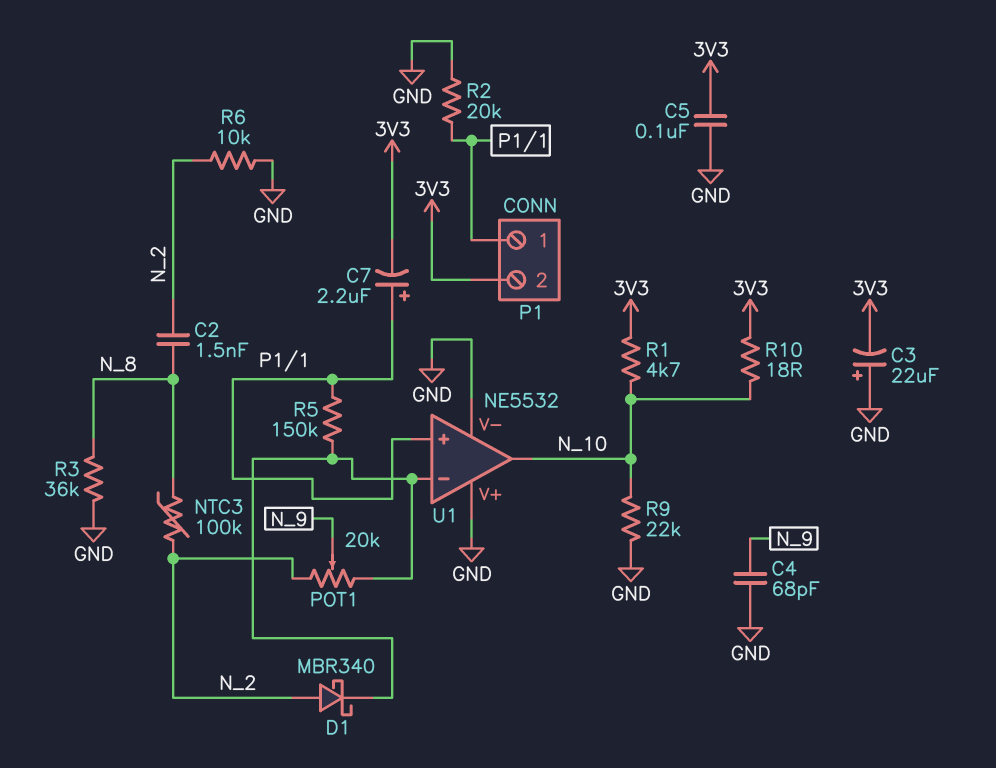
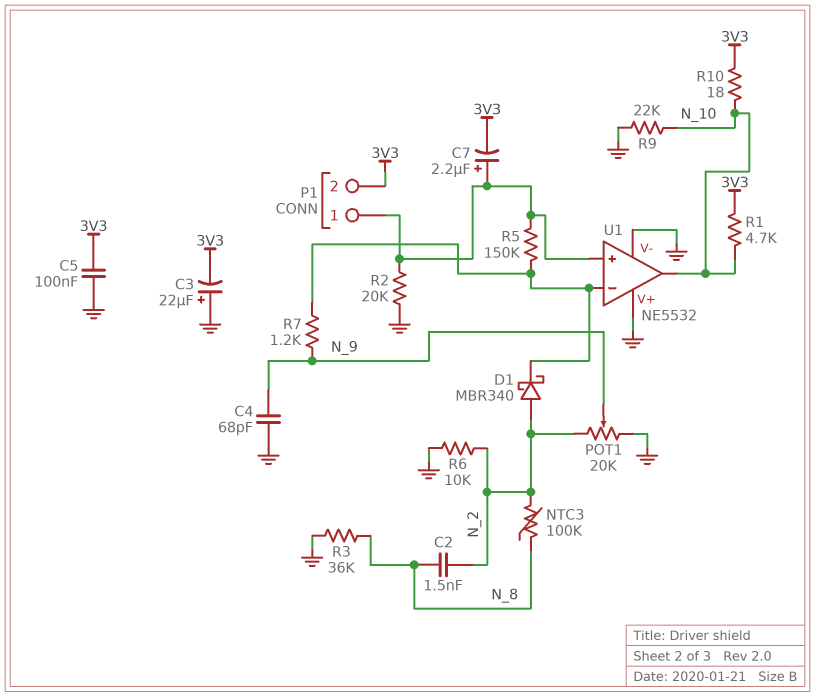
POT1: 20k (N_2, U1/in-, wiper N_9) -> 20k (GND, N_2, wiper N_9)
R7: none -> 1.2k (N_9, U1/in-)

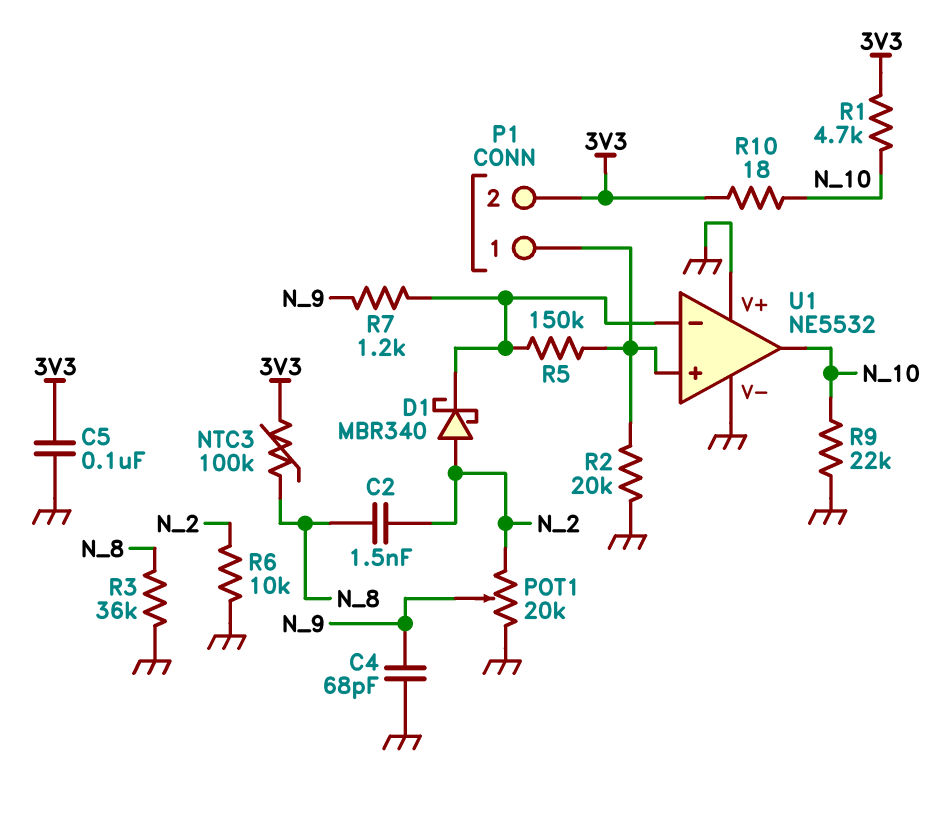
C3: 22uF (plus GND, minus 3V3) -> none
C7: 2.2uF (plus P1/1, minus 3V3) -> none
NTC3: 100k (N_2, N_8) -> 100k (3V3, N_8)

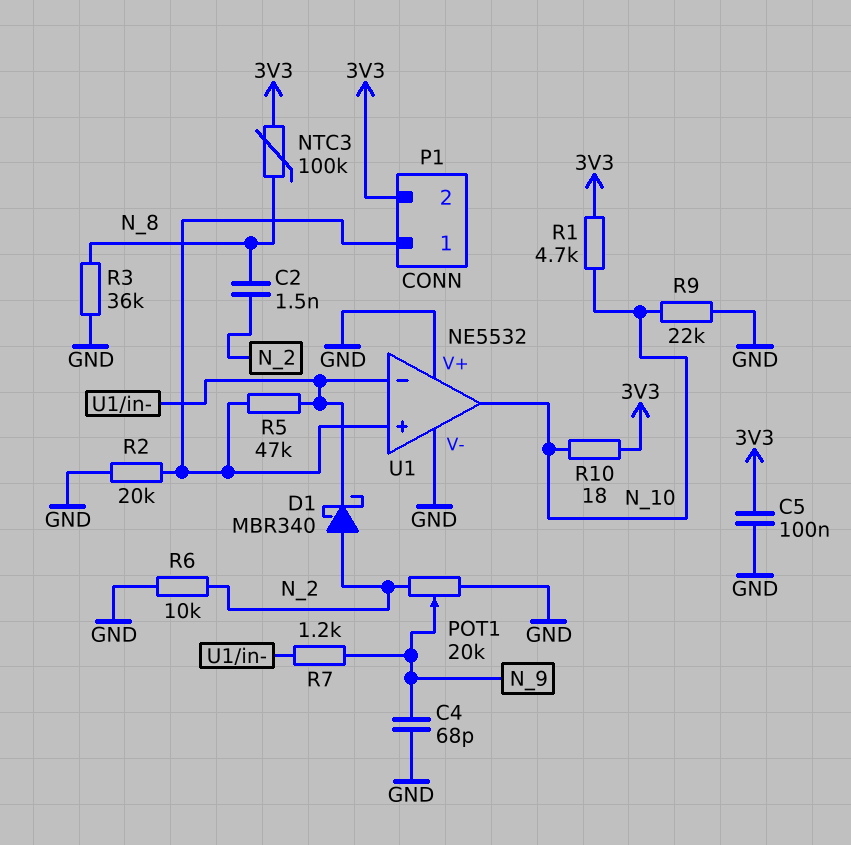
R5: 150k (P1/1, U1/in-) -> 47k (P1/1, U1/in-)

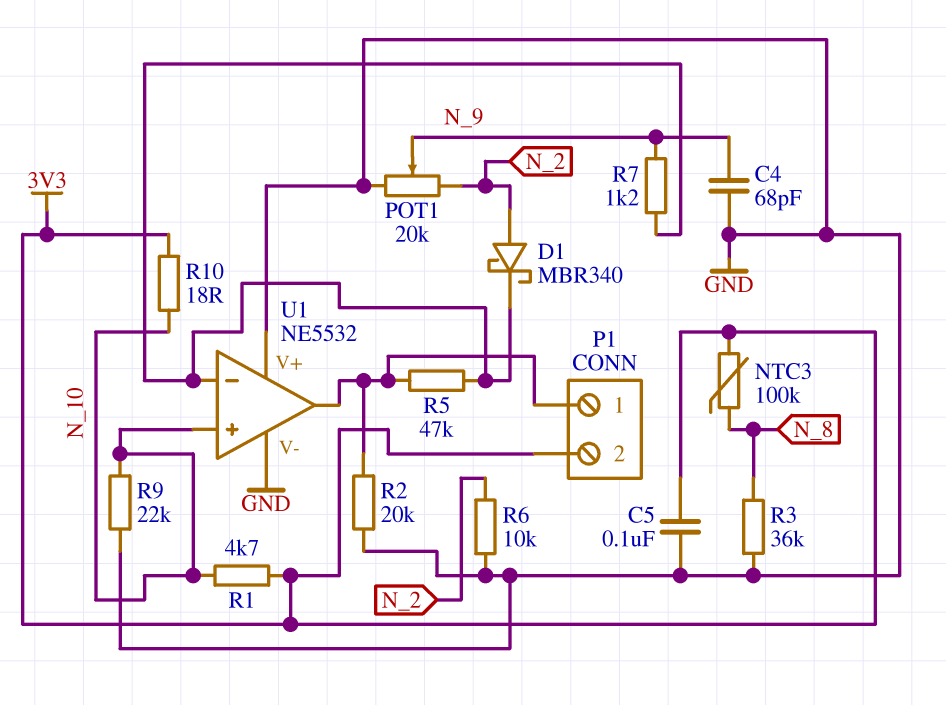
C2: 1.5nF (N_2, N_8) -> none
U1 pin in+: P1/1 -> N_10
U1 pin out: N_10 -> P1/1

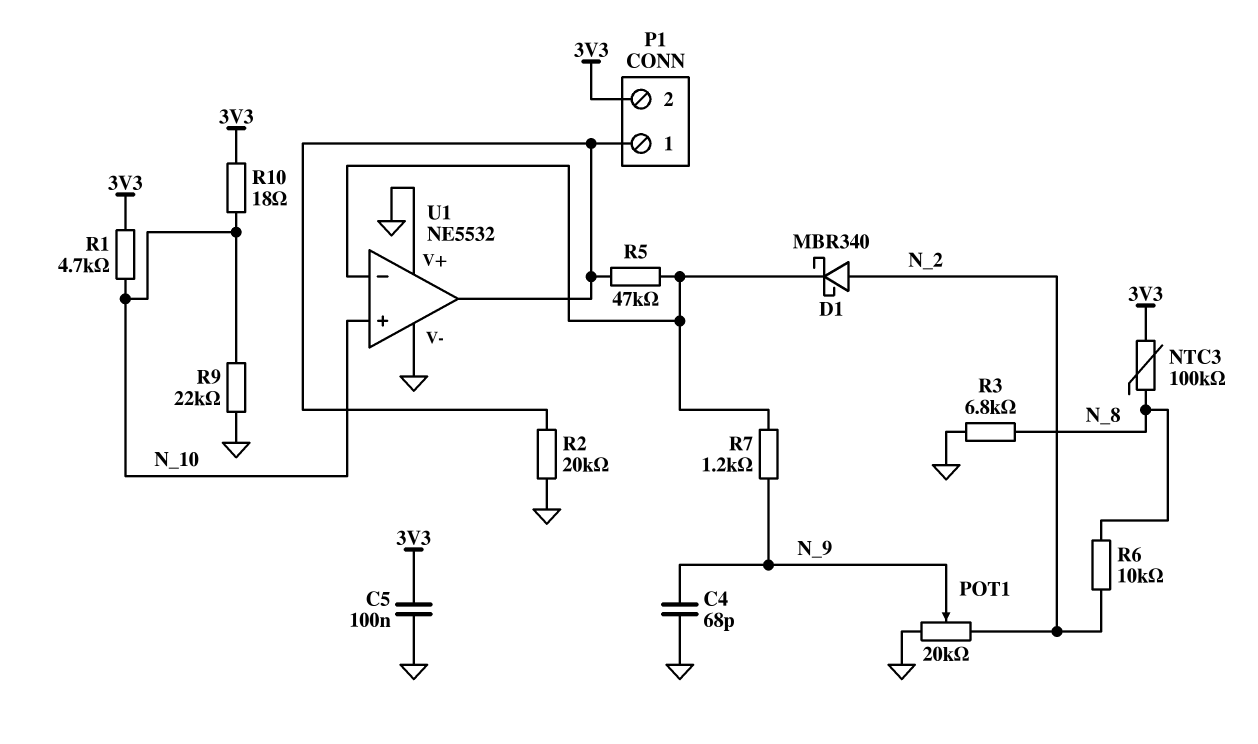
R3: 36k (GND, N_8) -> 6.8k (GND, N_8)
R6: 10k (GND, N_2) -> 10k (N_2, N_8)

